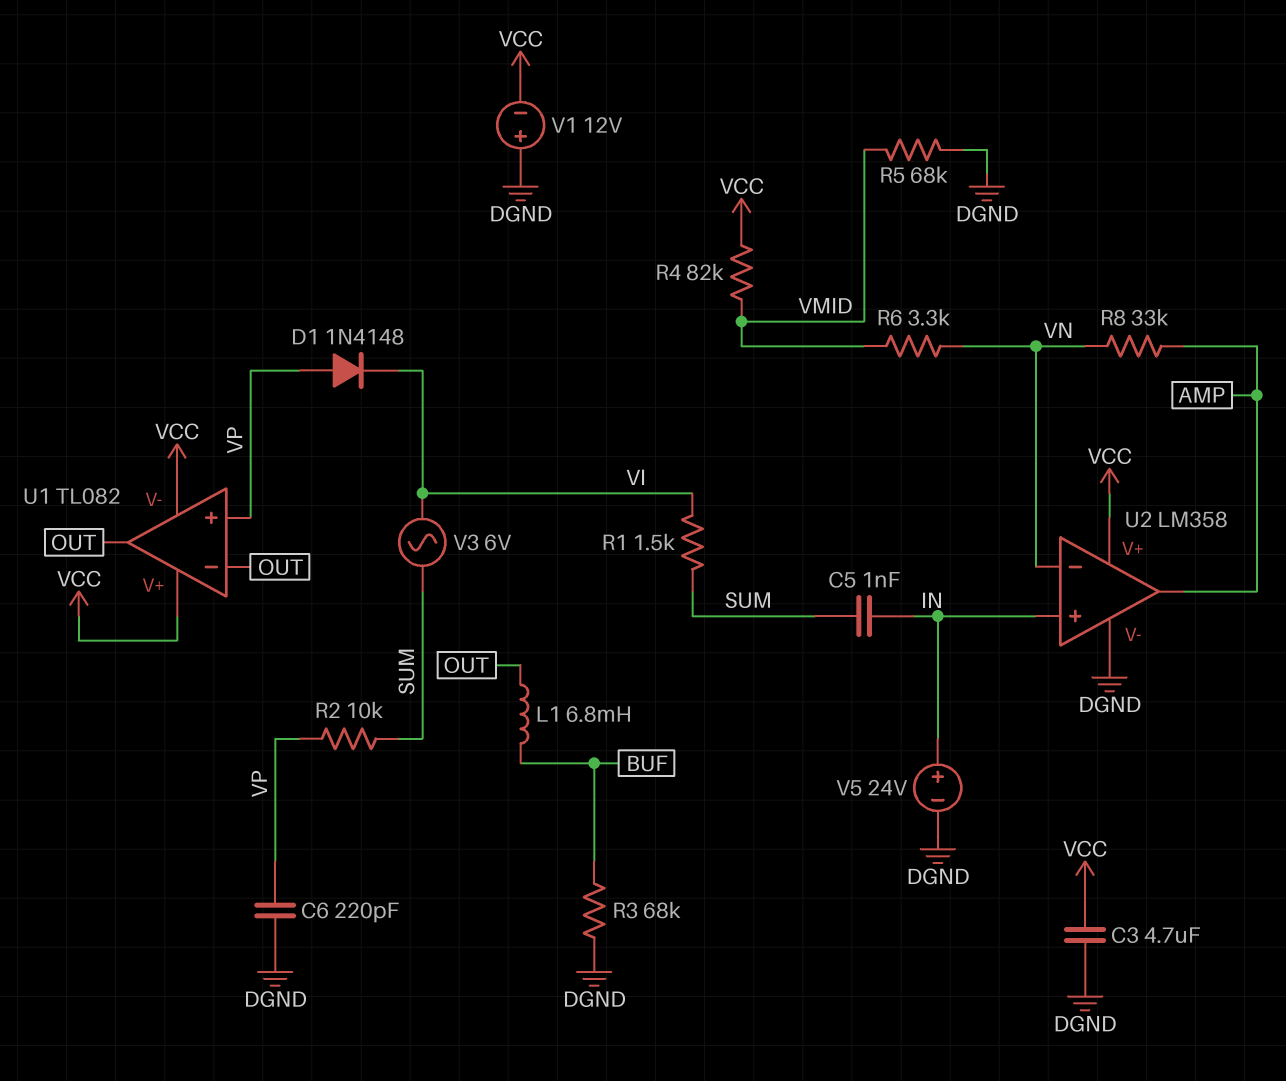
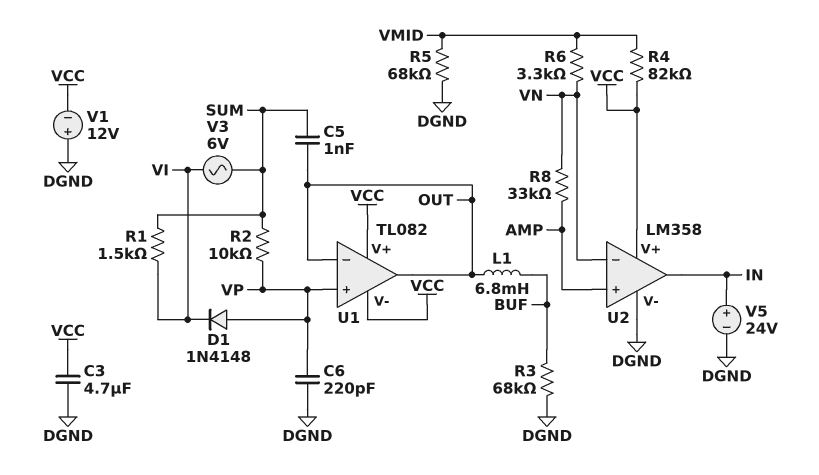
C5: 1nF (IN, SUM) -> 1nF (OUT, SUM)
U2 pin in+: IN -> AMP
U2 pin out: AMP -> IN

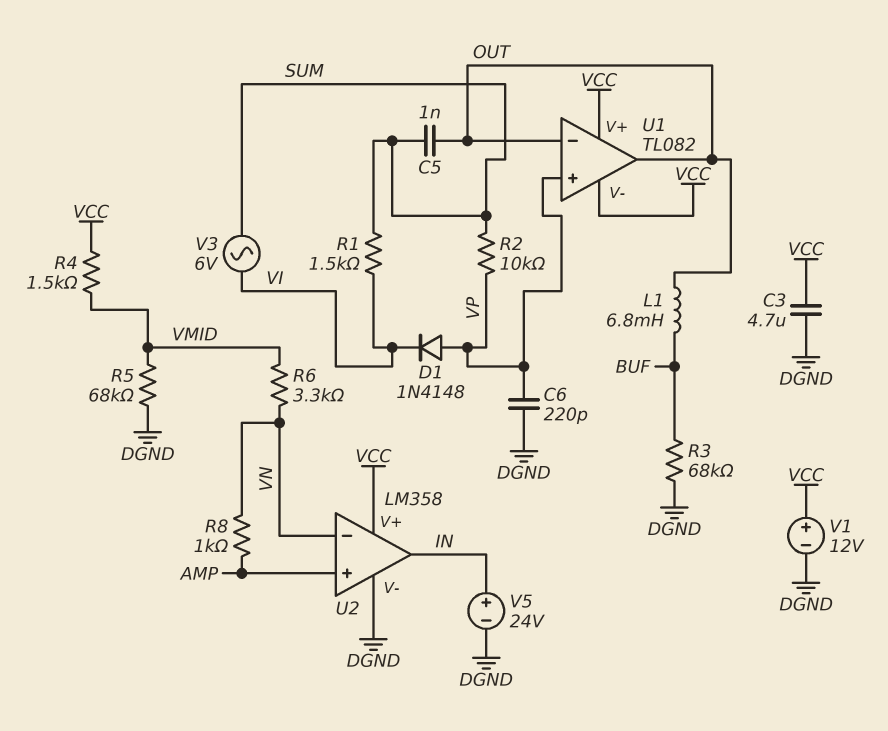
R4: 82k (VCC, VMID) -> 1.5k (VCC, VMID)
R8: 33k (AMP, VN) -> 1k (AMP, VN)
V1: 12V (plus DGND, minus VCC) -> 12V (plus VCC, minus DGND)

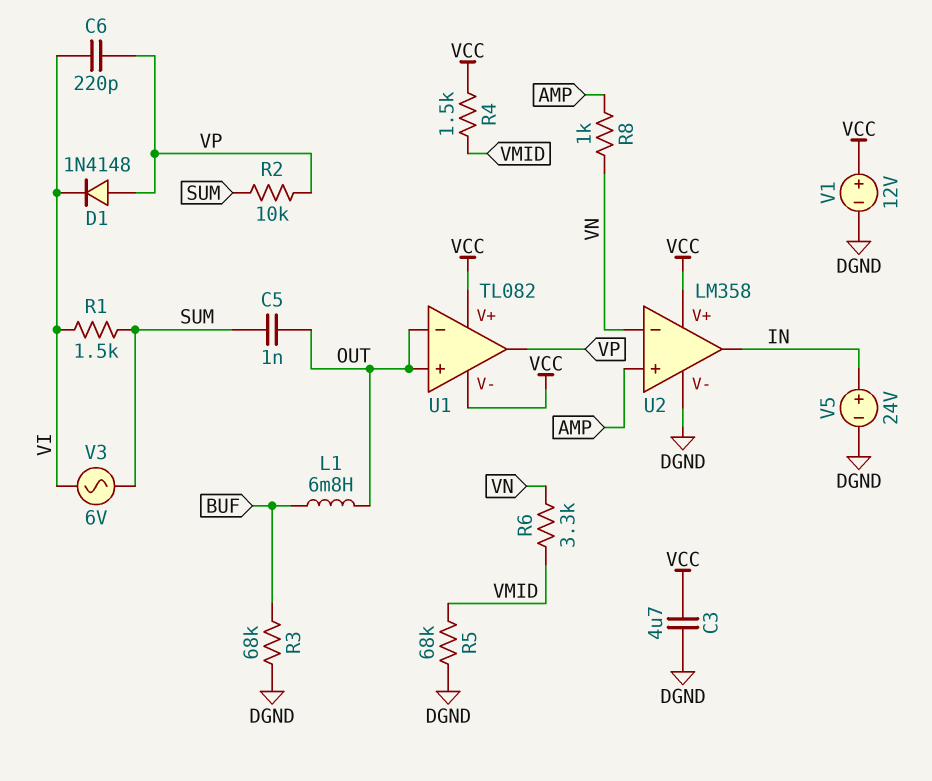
C6: 220pF (DGND, VP) -> 220pF (VI, VP)
U1 pin in+: VP -> OUT
U1 pin out: OUT -> VP

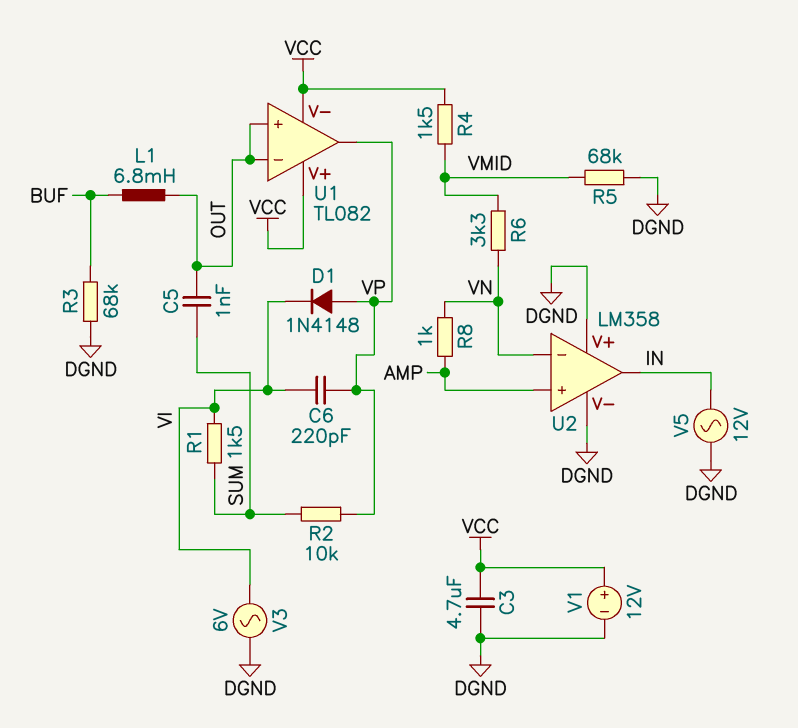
U2 pin V+: VCC -> DGND
V3: AC 6V (SUM, VI) -> AC 6V (DGND, VI)
V5: 24V (plus IN, minus DGND) -> AC 12V (DGND, IN)

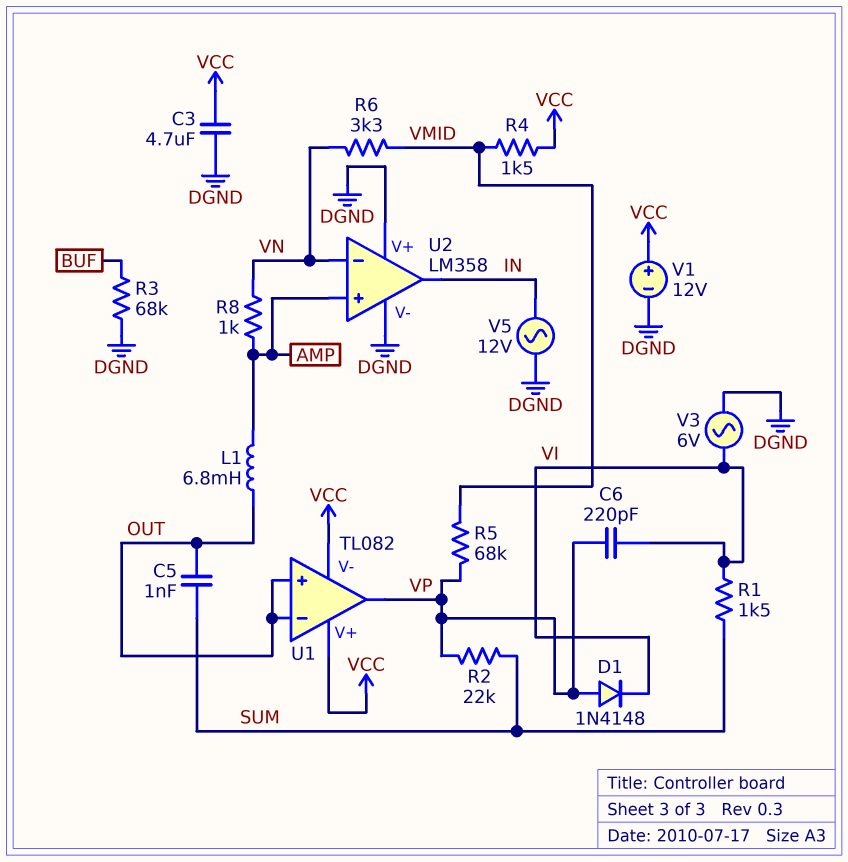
L1: 6.8mH (BUF, OUT) -> 6.8mH (AMP, OUT)
R2: 10k (SUM, VP) -> 22k (SUM, VP)
R5: 68k (DGND, VMID) -> 68k (VMID, VP)

